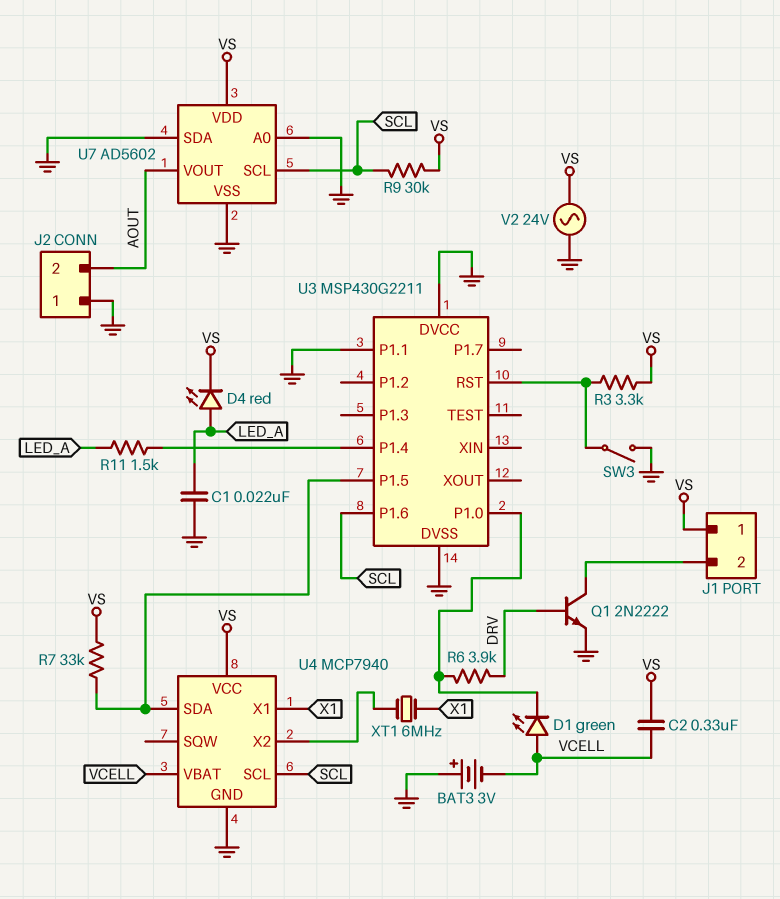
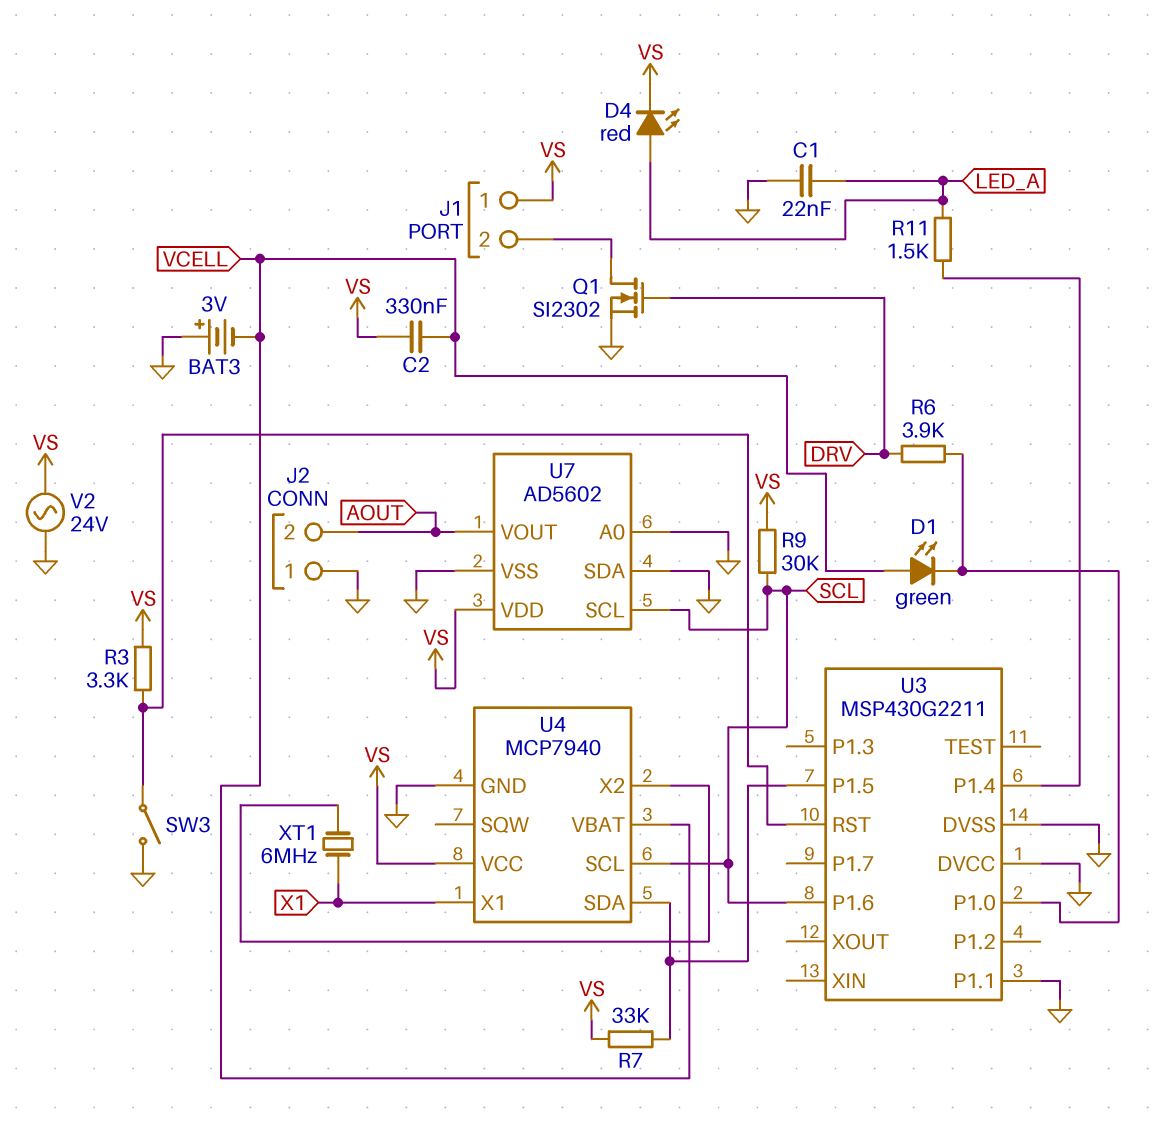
Q1: NPN 2N2222 (B DRV, C J1/2, E GND) -> NMOS SI2302 (G DRV, D J1/2, S GND)

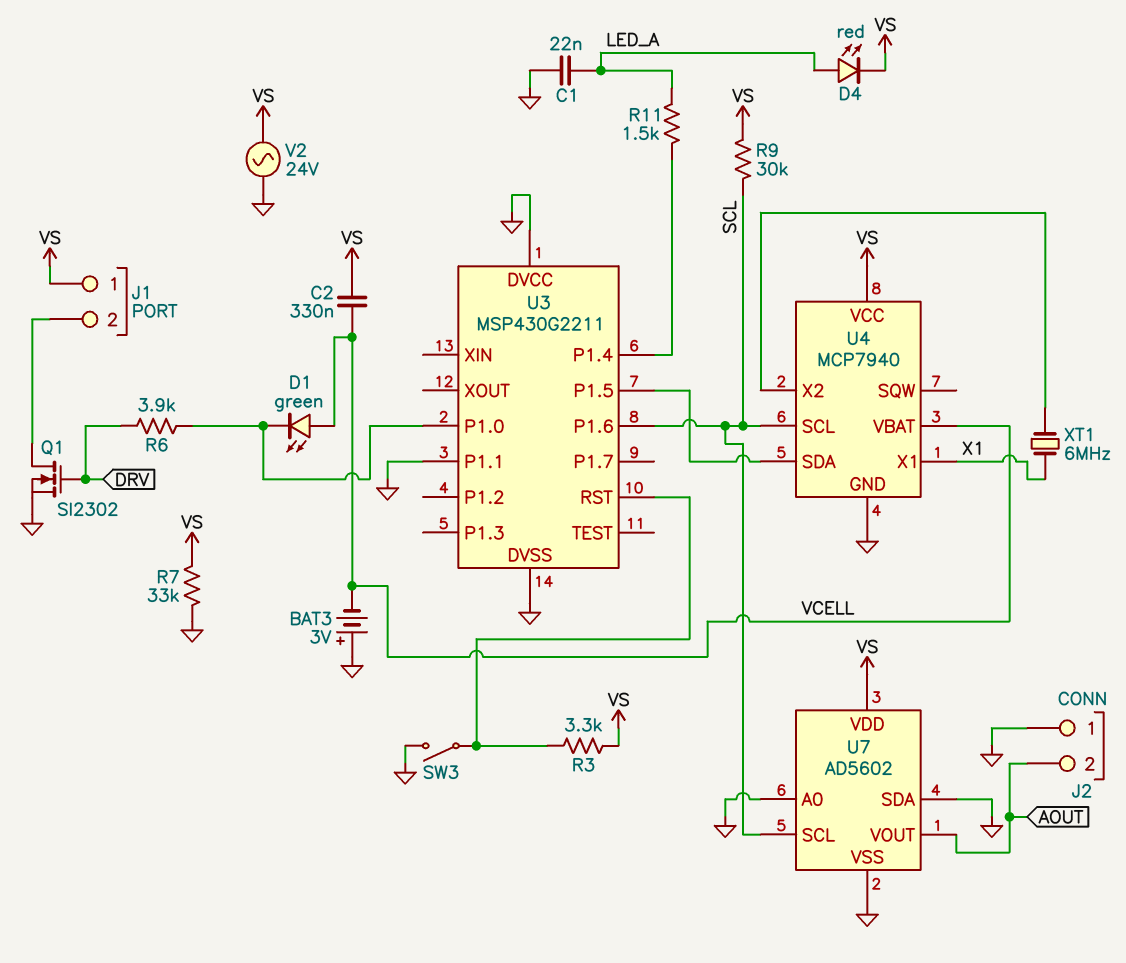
R7: 33k (U3/P1.5, VS) -> 33k (GND, VS)

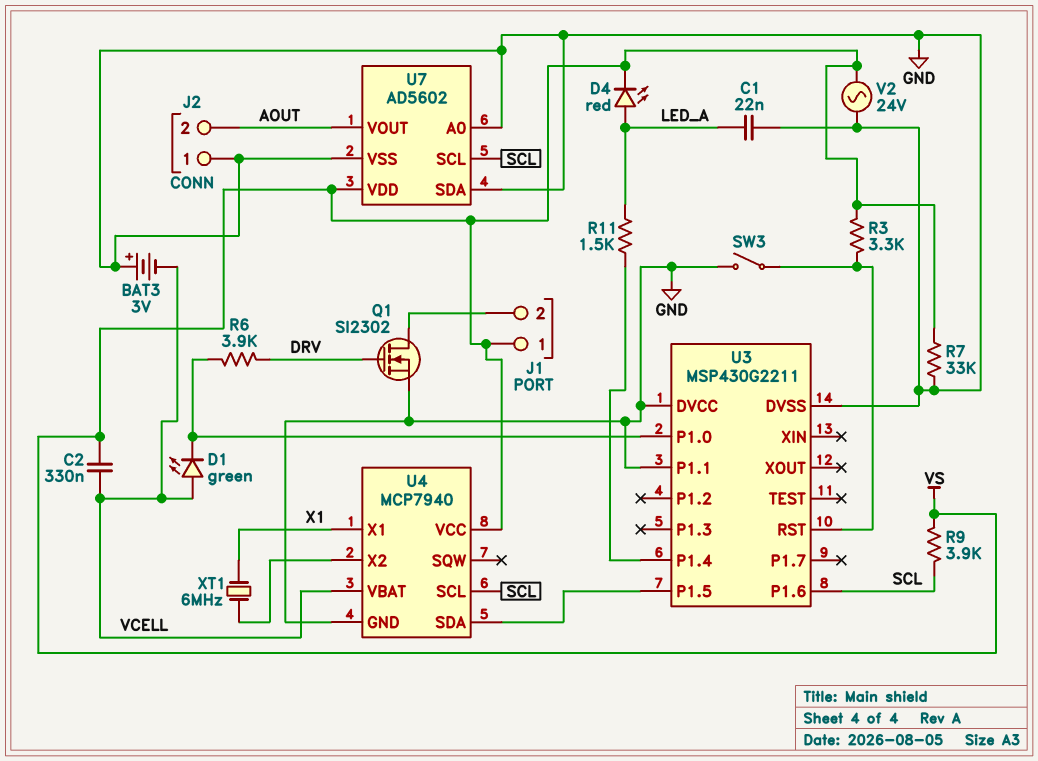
R9: 30k (SCL, VS) -> 3.9k (SCL, VS)

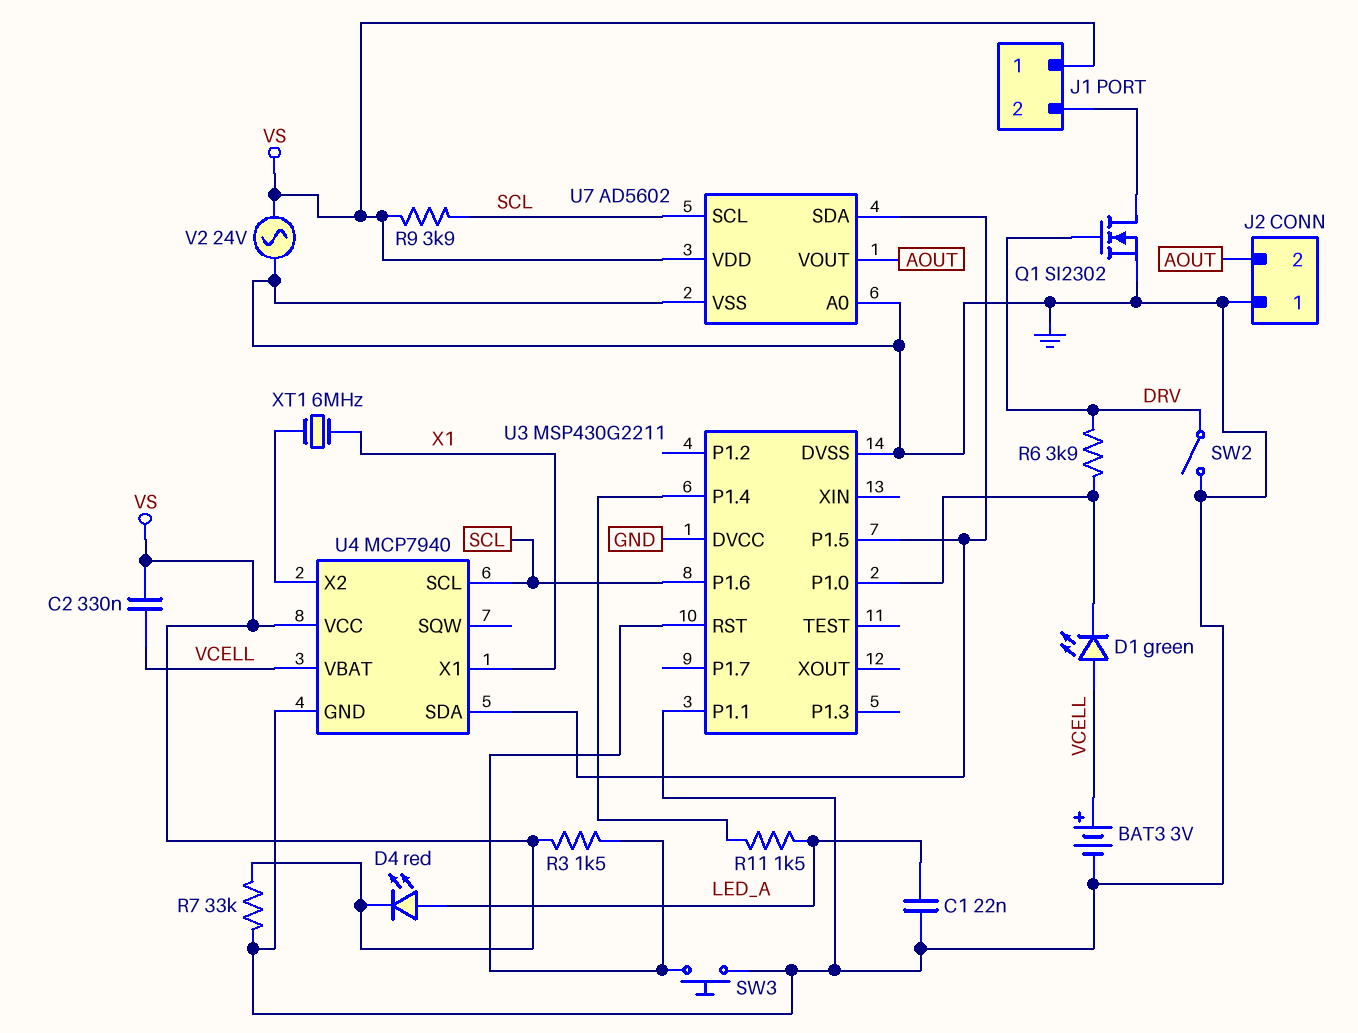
BAT3: 3V (plus GND, minus VCELL) -> 3V (plus VCELL, minus GND)
R3: 3.3k (U3/RST, VS) -> 1.5k (U3/RST, VS)
SW2: none -> switch (DRV, GND)
SW3: switch (GND, U3/RST) -> button (GND, U3/RST)
U7 pin SDA: GND -> U3/P1.5

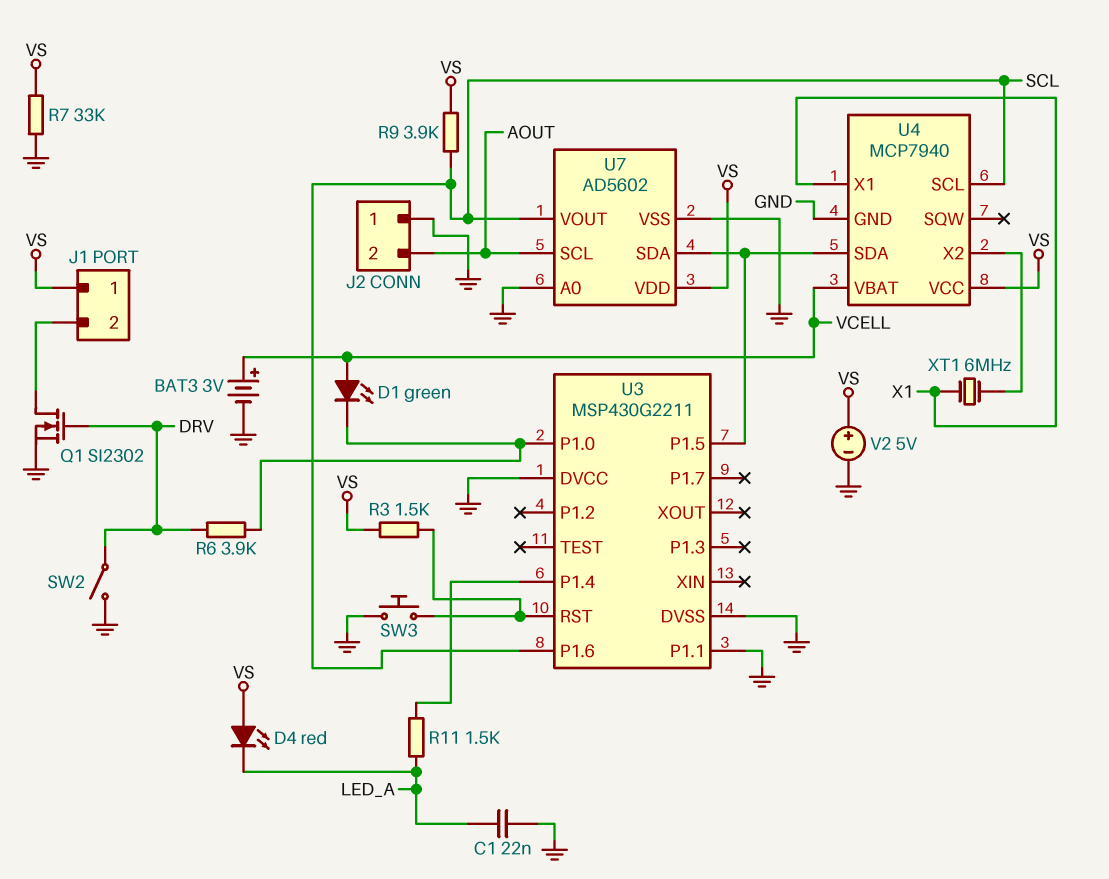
C2: 330nF (VCELL, VS) -> none
D4: LED red (A LED_A, K VS) -> LED red (A VS, K LED_A)
U7 pin SCL: SCL -> AOUT
U7 pin VOUT: AOUT -> SCL
V2: AC 24V (GND, VS) -> 5V (plus VS, minus GND)

